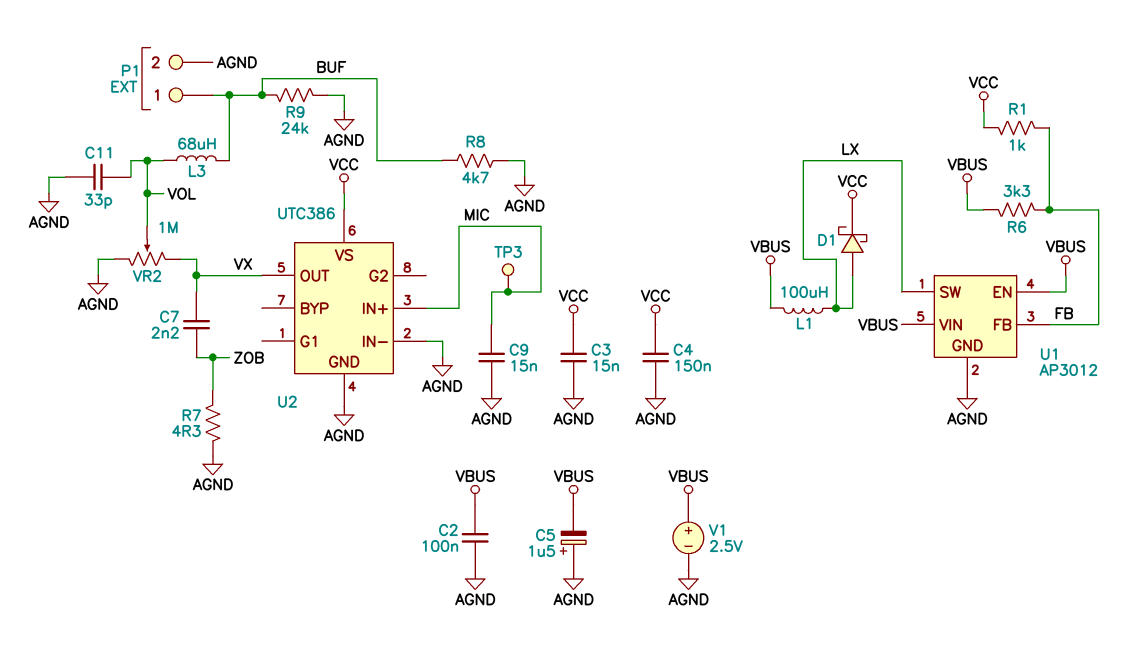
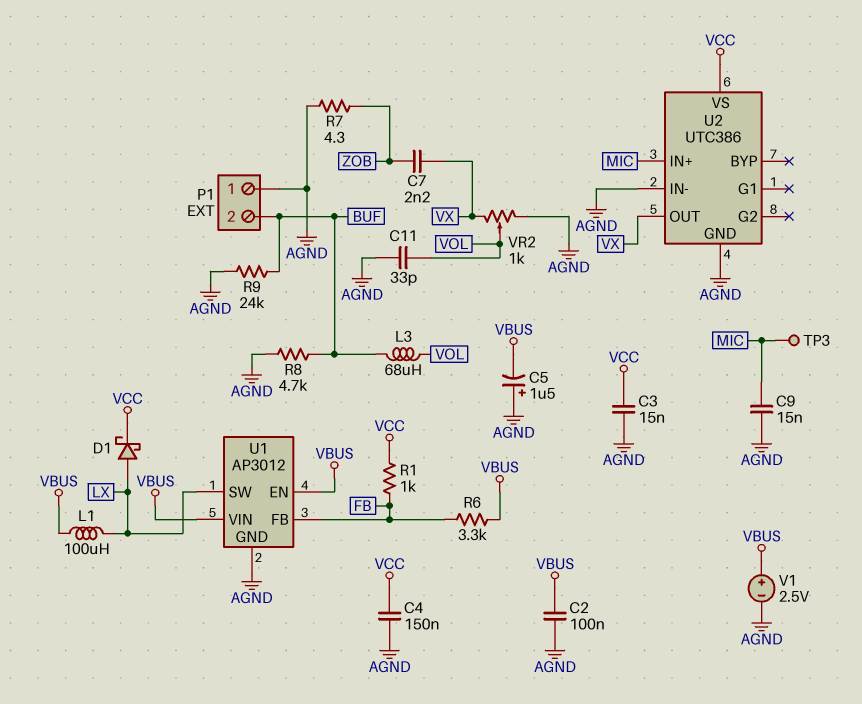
P1 pin 1: BUF -> AGND
P1 pin 2: AGND -> BUF
VR2: 1M (AGND, VX, wiper VOL) -> 1k (AGND, VX, wiper VOL)

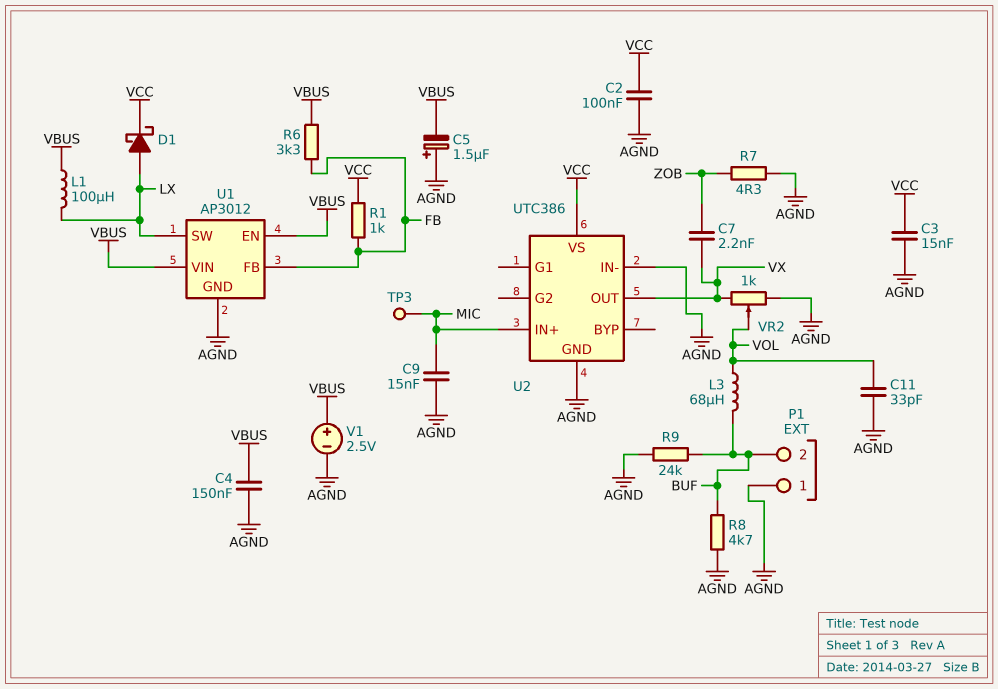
C2: 100nF (AGND, VBUS) -> 100nF (AGND, VCC)
C4: 150nF (AGND, VCC) -> 150nF (AGND, VBUS)

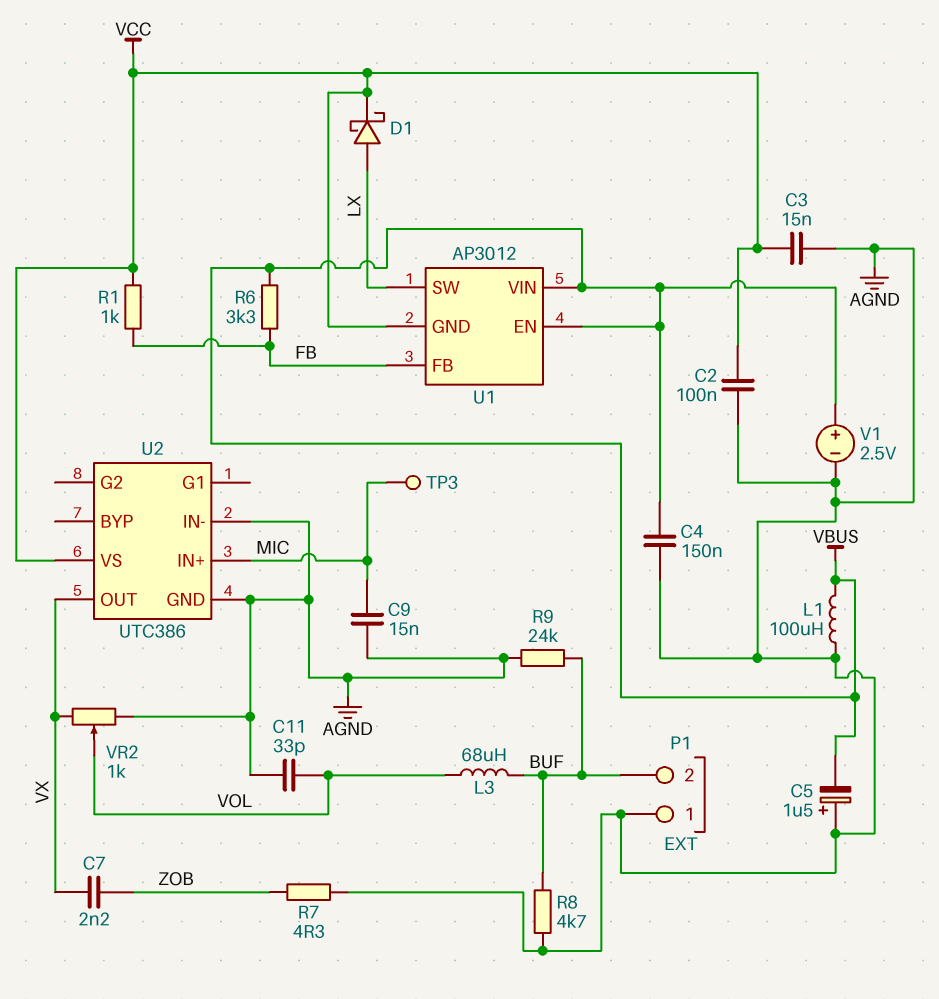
L1: 100uH (LX, VBUS) -> 100uH (AGND, VBUS)
U1 pin GND: AGND -> VCC

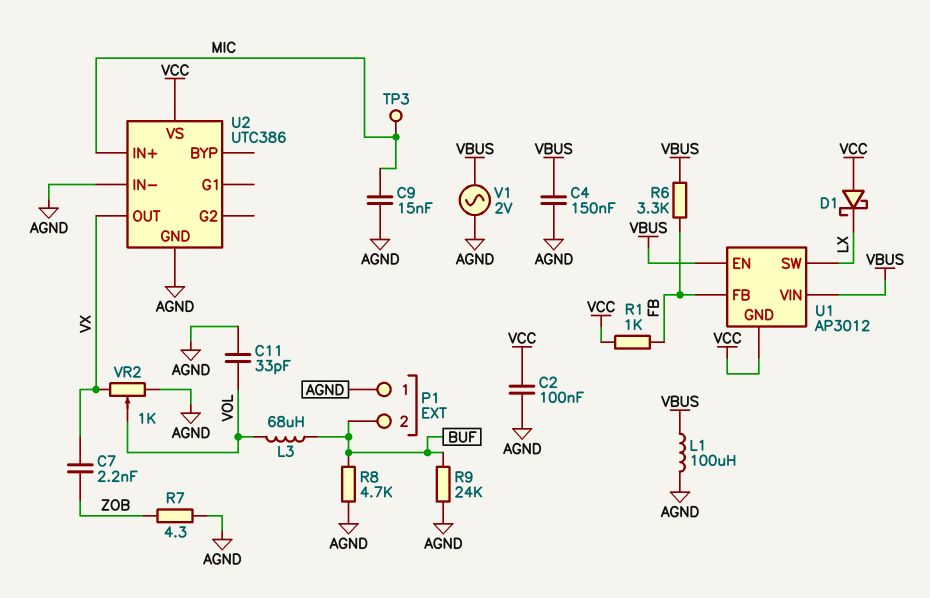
C3: 15nF (AGND, VCC) -> none
C5: 1.5uF (plus AGND, minus VBUS) -> none
D1: schottky (A LX, K VCC) -> schottky (A VCC, K LX)
V1: 2.5V (plus VBUS, minus AGND) -> AC 2V (AGND, VBUS)

